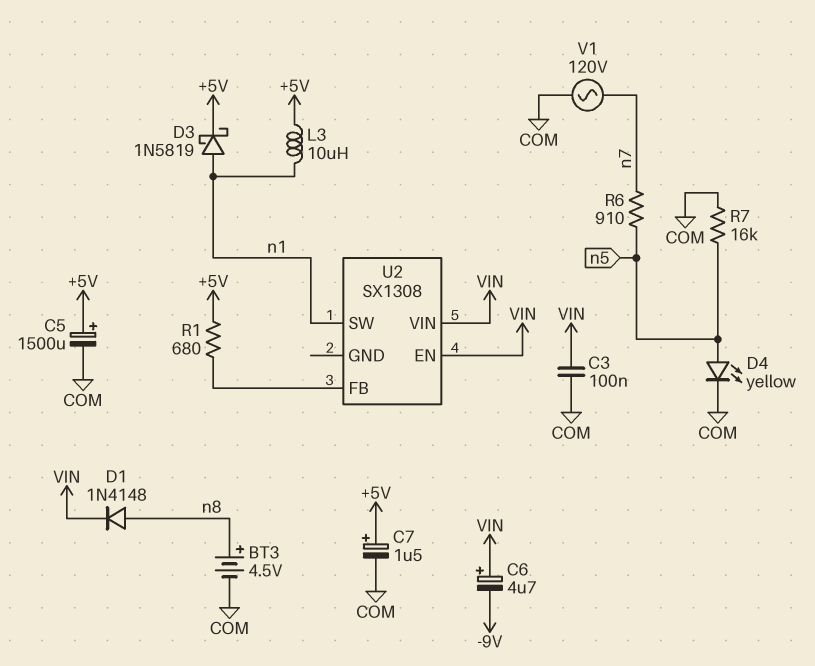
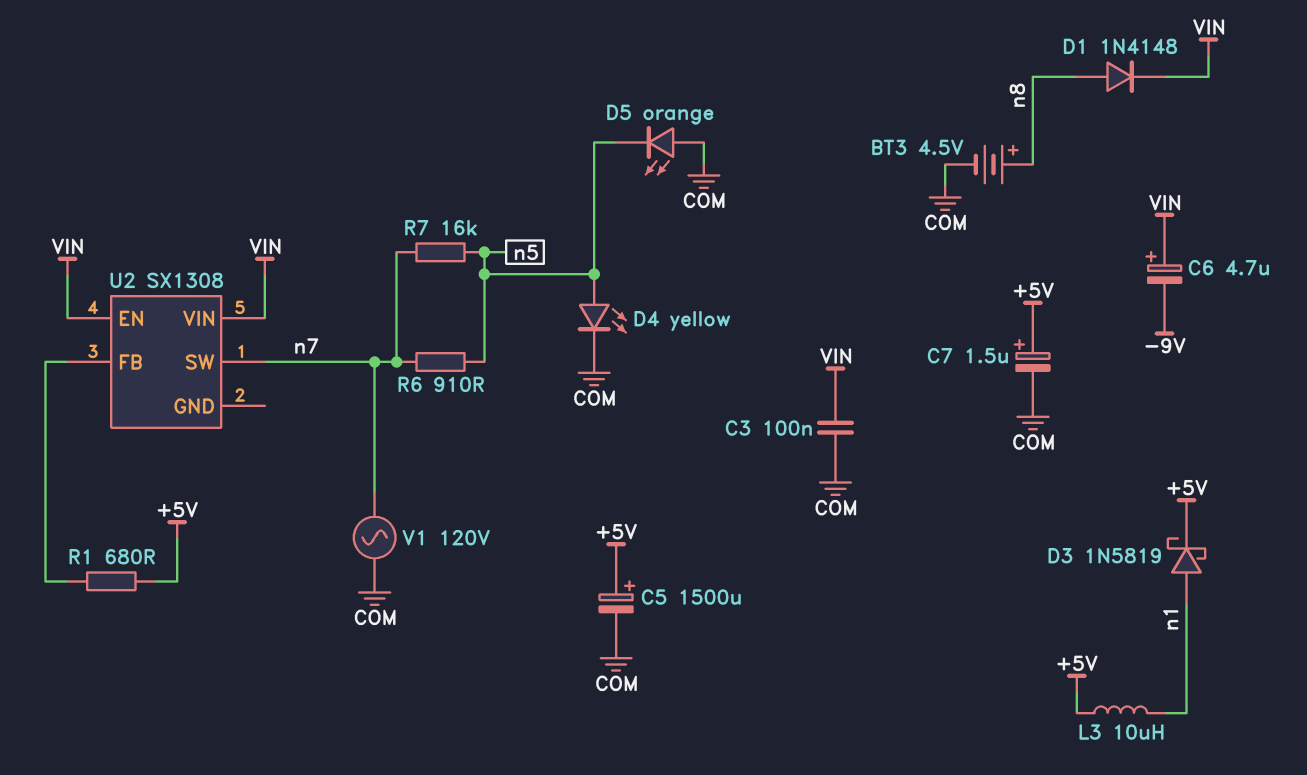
D5: none -> LED orange (A COM, K n5)
R7: 16k (COM, n5) -> 16k (n5, n7)
U2 pin SW: n1 -> n7

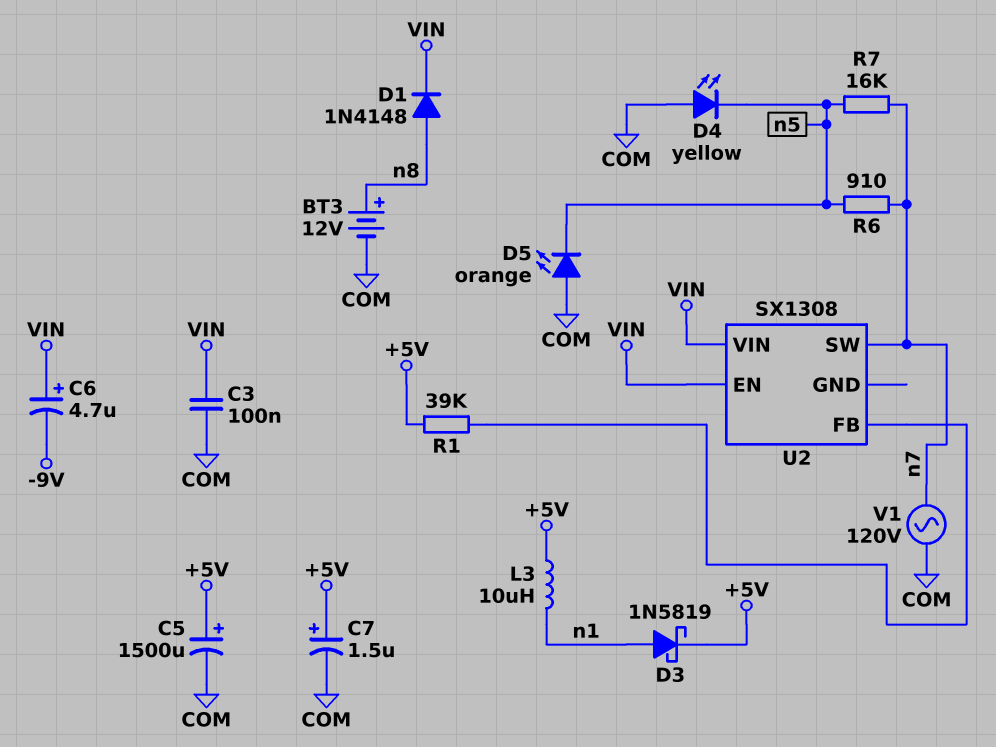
BT3: 4.5V (plus n8, minus COM) -> 12V (plus n8, minus COM)
D4: LED yellow (A n5, K COM) -> LED yellow (A COM, K n5)
R1: 680 (+5V, U2/FB) -> 39k (+5V, U2/FB)

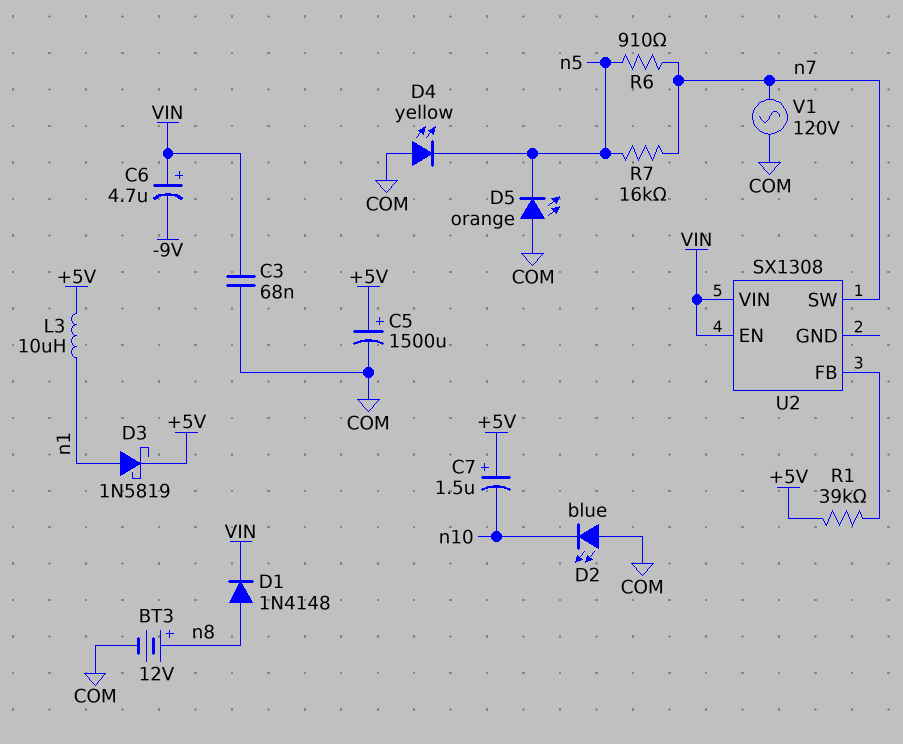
C3: 100nF (COM, VIN) -> 68nF (COM, VIN)
C7: 1.5uF (plus +5V, minus COM) -> 1.5uF (plus +5V, minus n10)
D2: none -> LED blue (A COM, K n10)

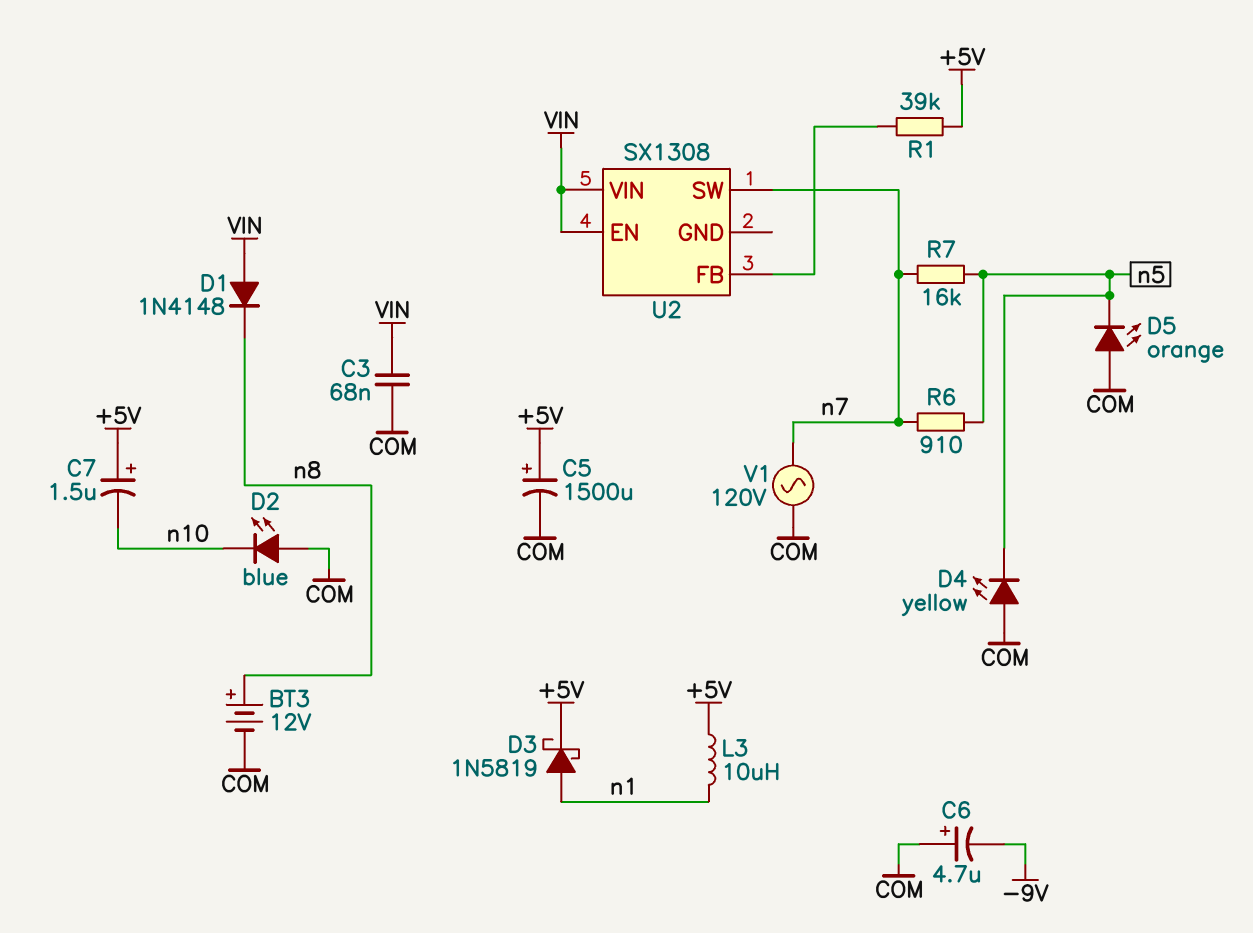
C6: 4.7uF (plus VIN, minus -9V) -> 4.7uF (plus COM, minus -9V)
D1: diode 1N4148 (A n8, K VIN) -> diode 1N4148 (A VIN, K n8)

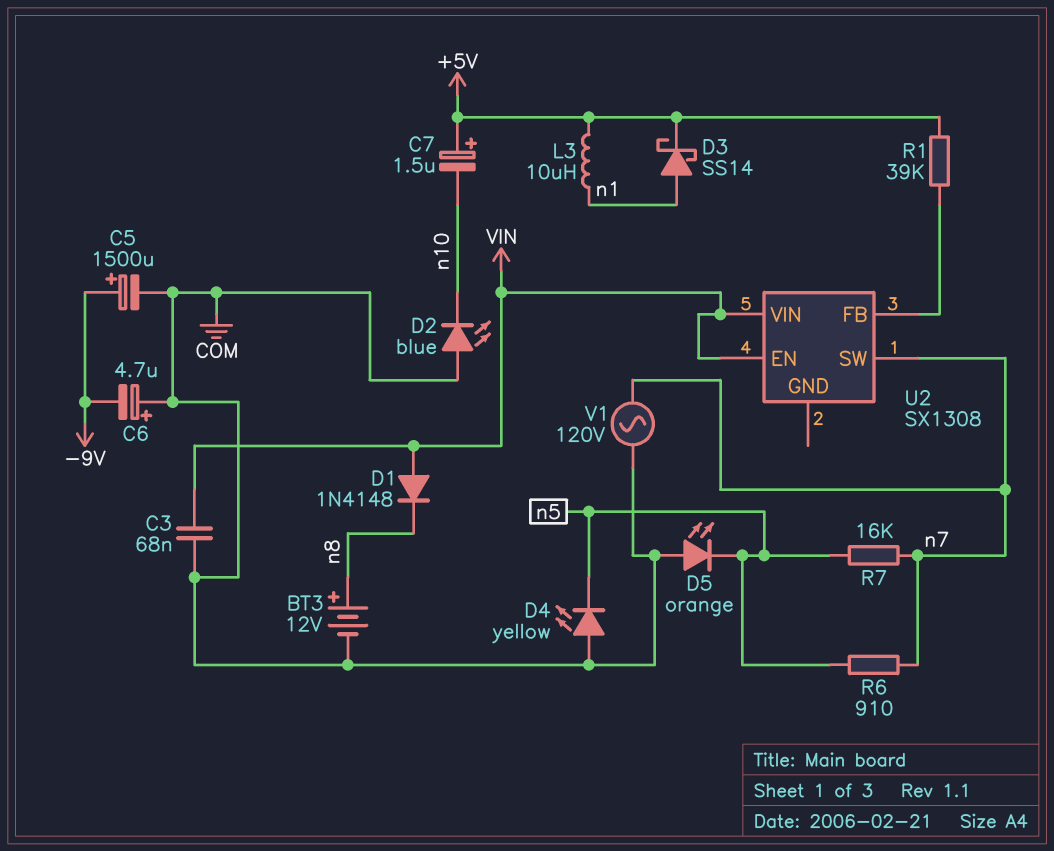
C5: 1500uF (plus +5V, minus COM) -> 1500uF (plus -9V, minus COM)
D3: schottky 1N5819 (A n1, K +5V) -> schottky SS14 (A n1, K +5V)

